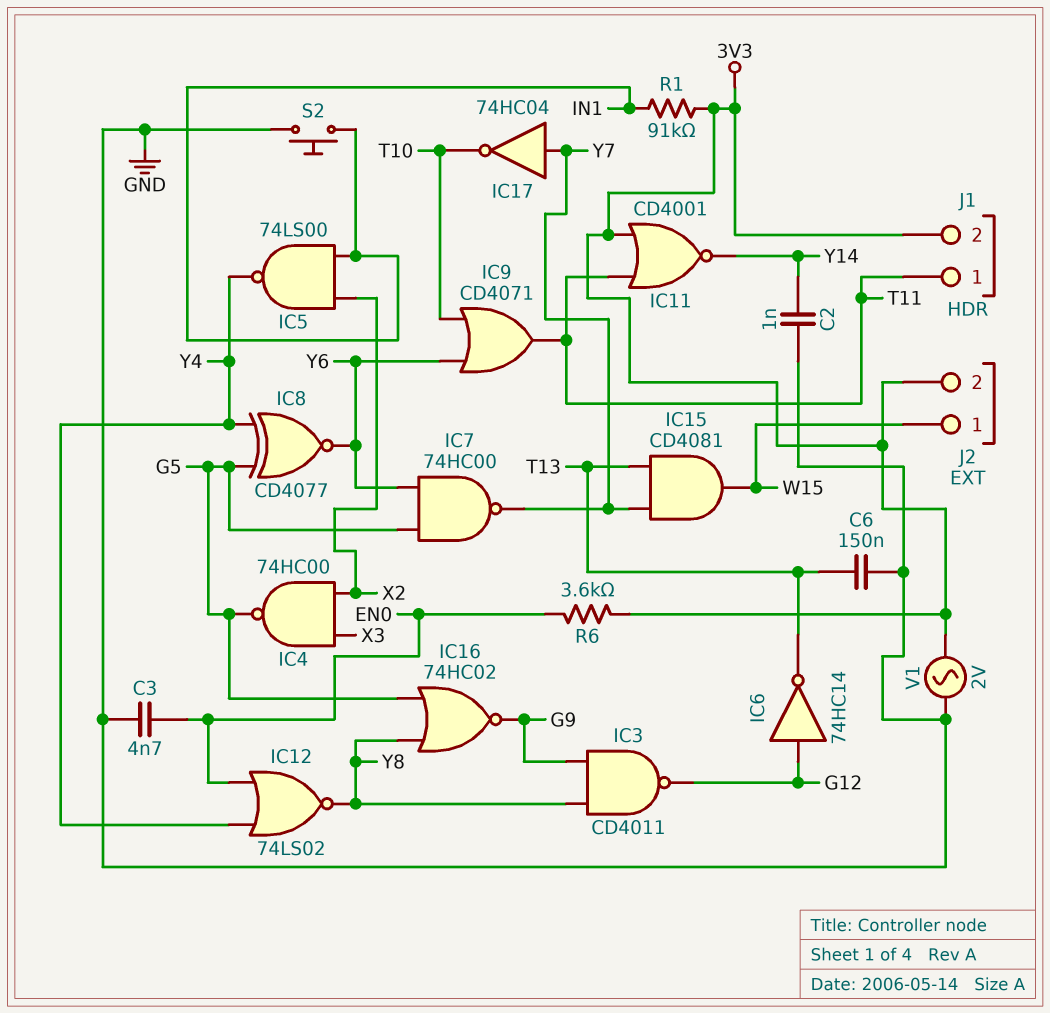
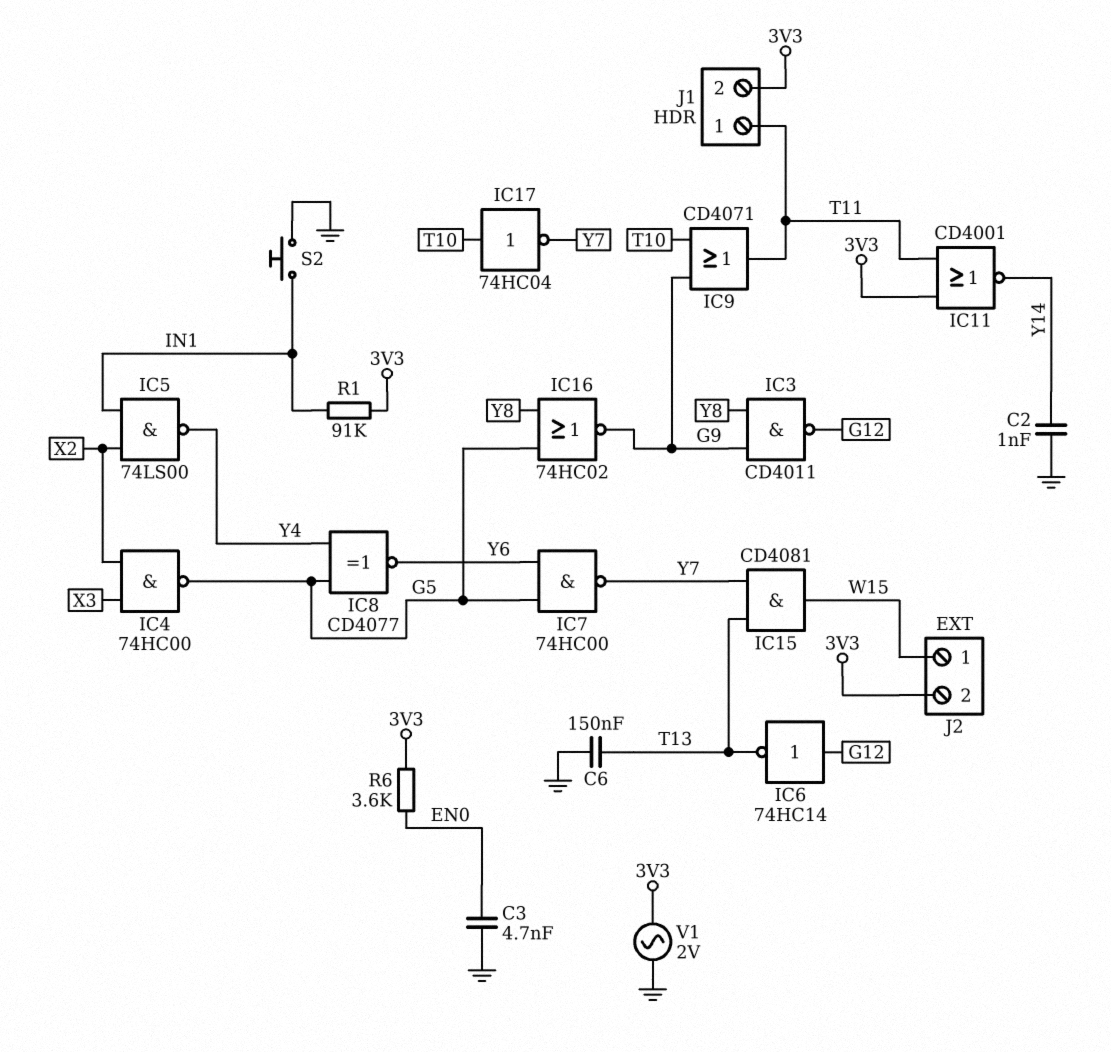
IC9: OR CD4071 (in T10, in Y6, out T11) -> OR CD4071 (in G9, in T10, out T11)
IC12: NOR 74LS02 (in EN0, in Y4, out Y8) -> none
IC17: NOT 74HC04 (in Y7, out T10) -> NOT 74HC04 (in T10, out Y7)

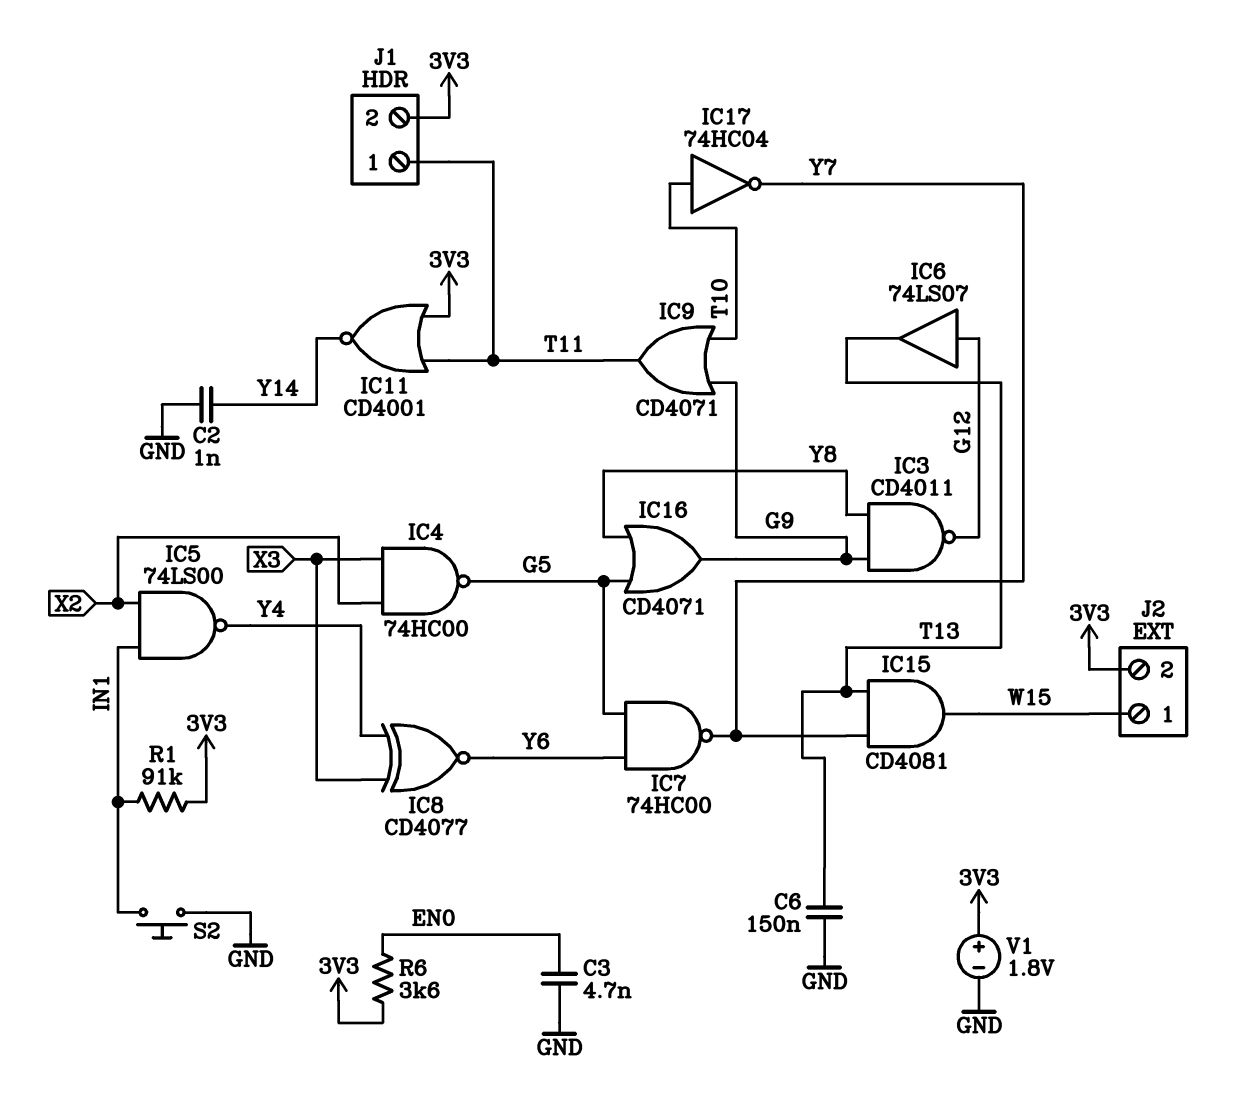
IC6: NOT 74HC14 (in G12, out T13) -> buffer 74LS07 (in G12, out T13)
IC8: XNOR CD4077 (in G5, in Y4, out Y6) -> XNOR CD4077 (in X3, in Y4, out Y6)
IC16: NOR 74HC02 (in G5, in Y8, out G9) -> OR CD4071 (in G5, in Y8, out G9)
V1: AC 2V (3V3, GND) -> 1.8V (plus 3V3, minus GND)

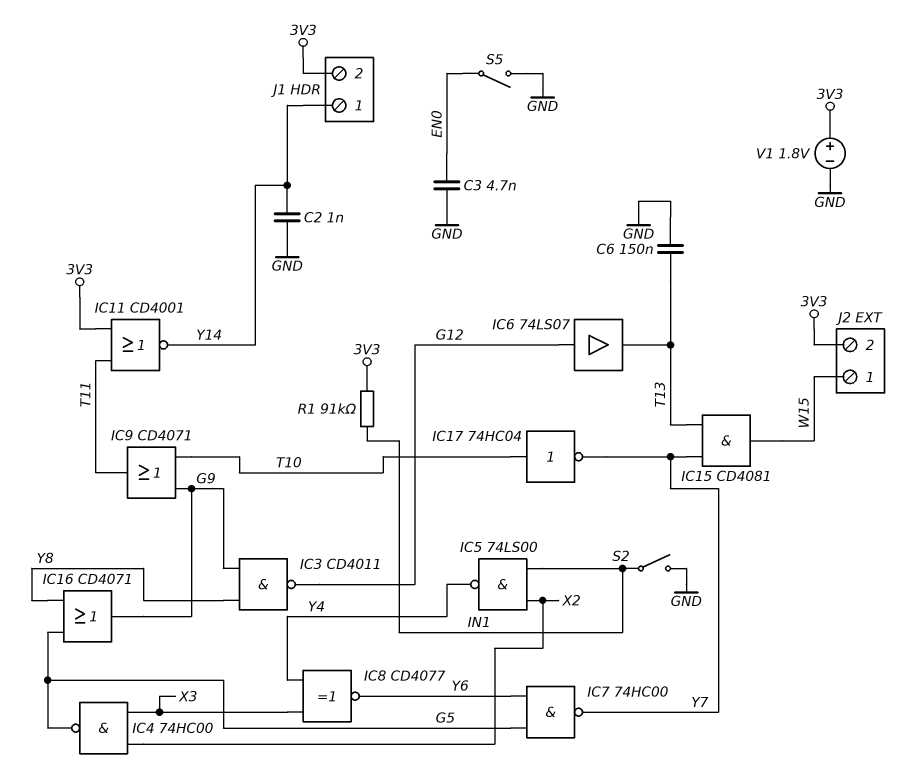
J1 pin 1: T11 -> Y14
R6: 3.6k (3V3, EN0) -> none
S2: button (GND, IN1) -> switch (GND, IN1)
S5: none -> switch (EN0, GND)

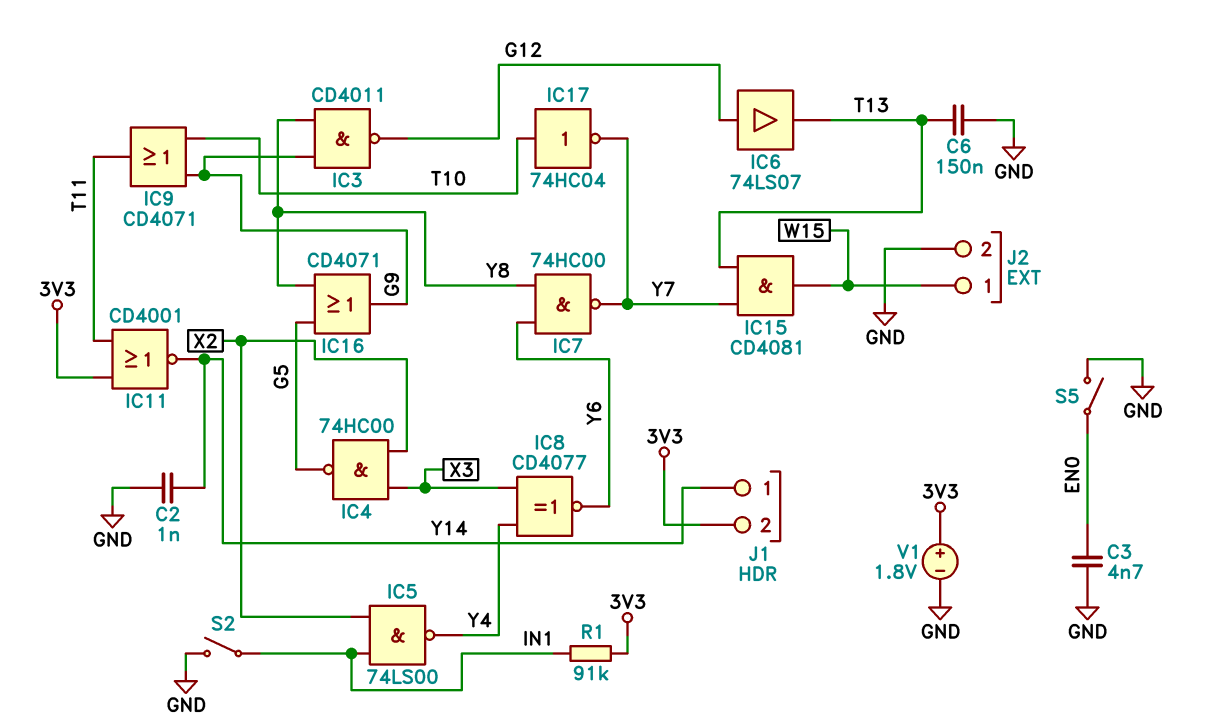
IC7: NAND 74HC00 (in G5, in Y6, out Y7) -> NAND 74HC00 (in Y6, in Y8, out Y7)
J2 pin 2: 3V3 -> GND

